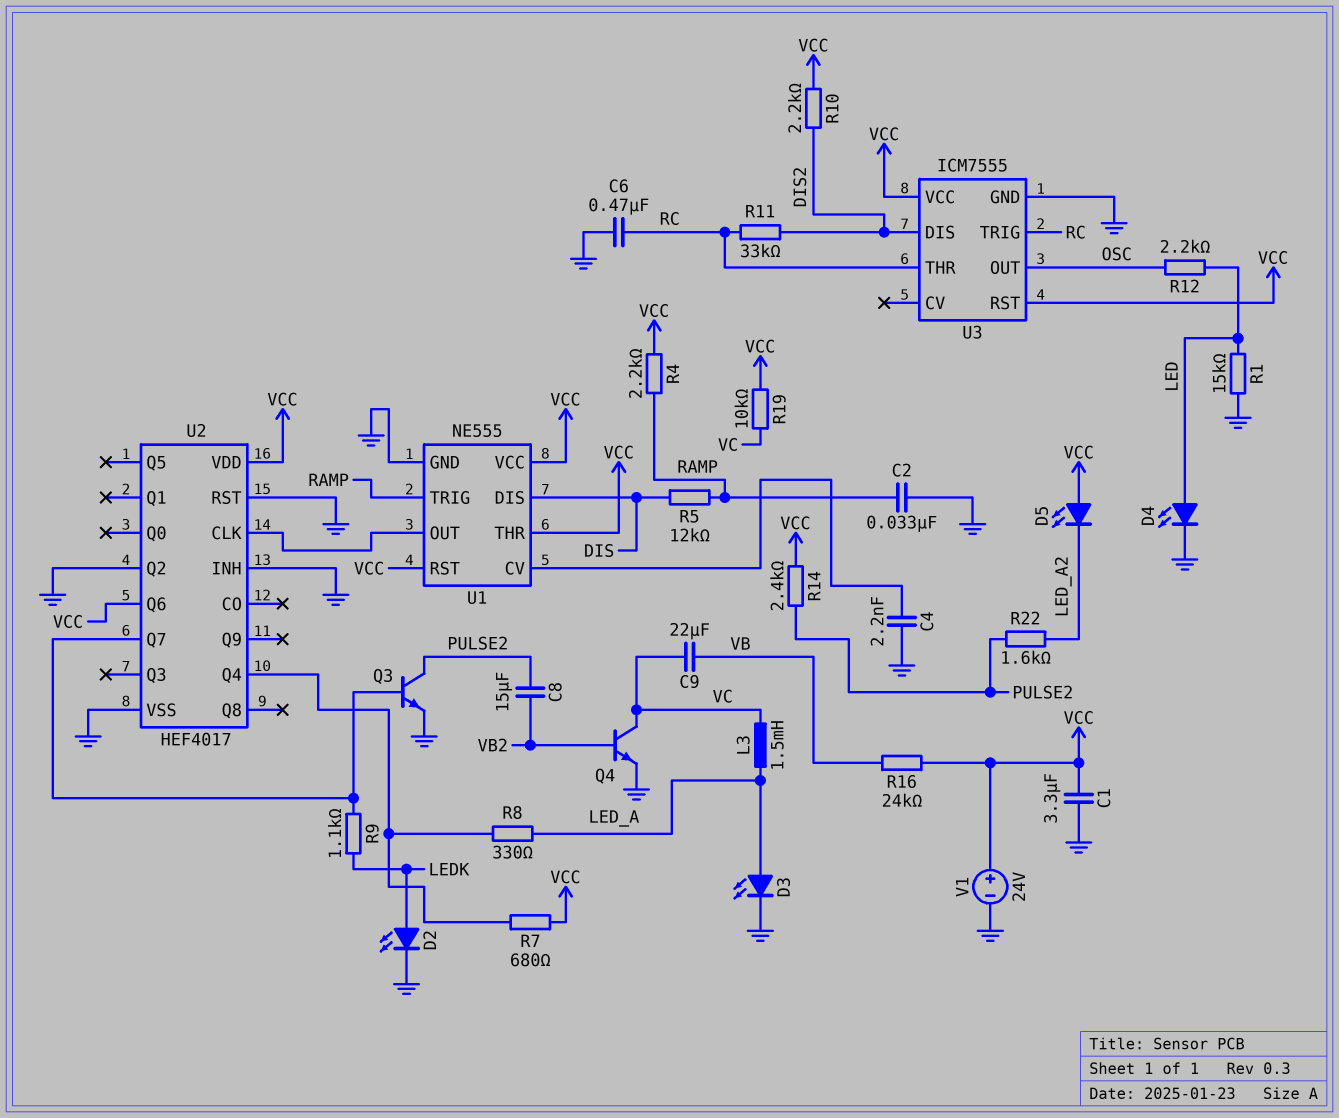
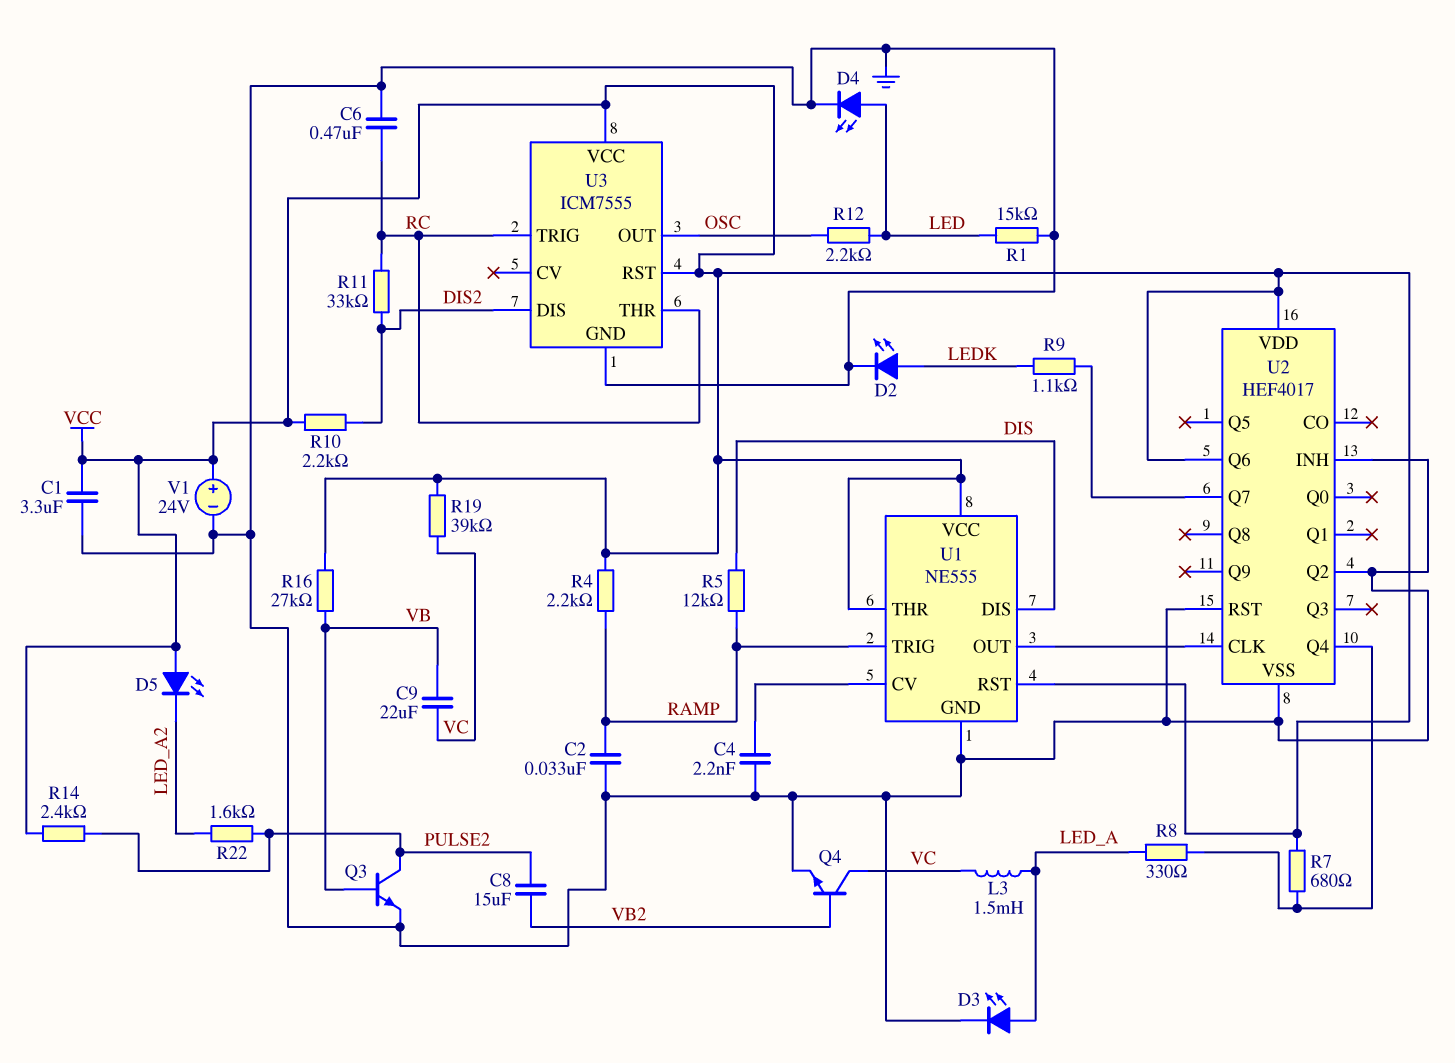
Q3: NPN (B U2/Q7, C PULSE2, E GND) -> NPN (B VB, C PULSE2, E GND)
R16: 24k (VB, VCC) -> 27k (VB, VCC)
R19: 10k (VC, VCC) -> 39k (VC, VCC)

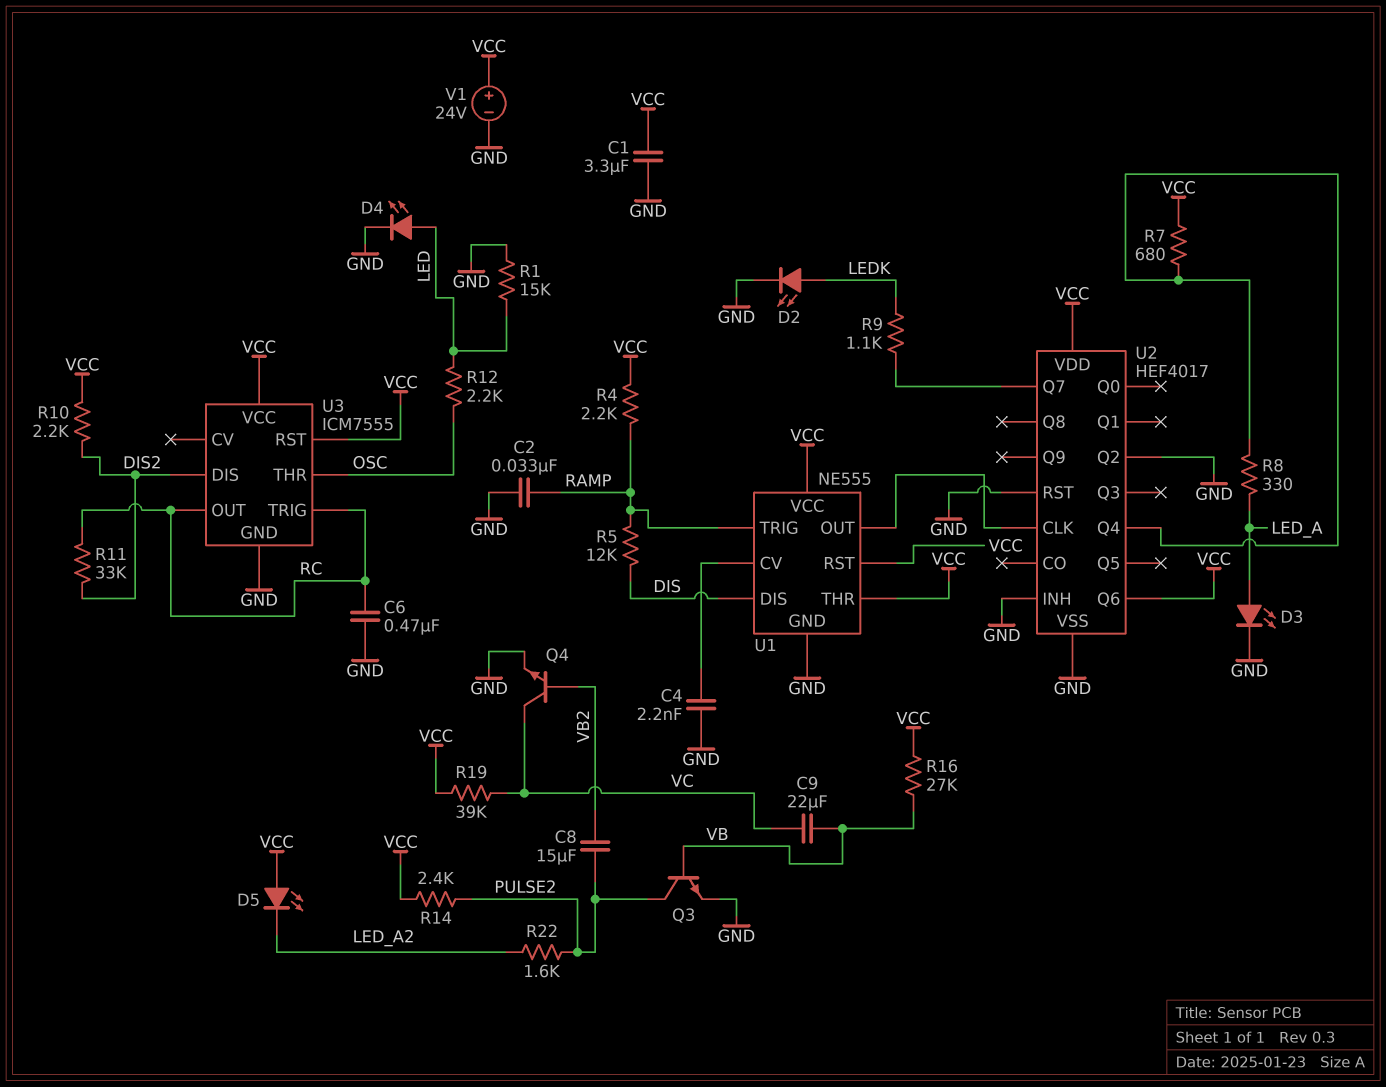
L3: 1.5mH (LED_A, VC) -> none
U3 pin OUT: OSC -> RC
U3 pin THR: RC -> OSC

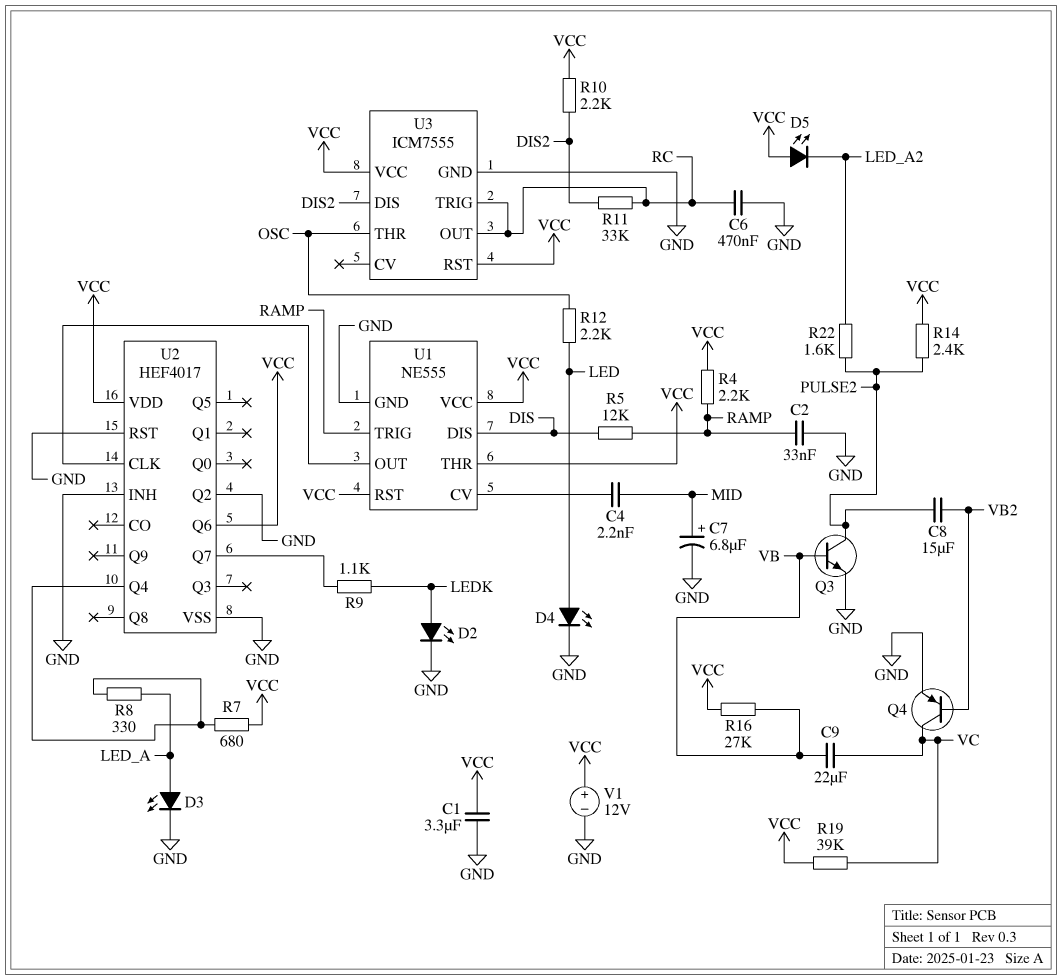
C4: 2.2nF (GND, U1/CV) -> 2.2nF (MID, U1/CV)
C7: none -> 6.8uF (plus MID, minus GND)
Q4: NPN (B VB2, C VC, E GND) -> PNP (B VB2, C VC, E GND)
R1: 15k (GND, LED) -> none
V1: 24V (plus VCC, minus GND) -> 12V (plus VCC, minus GND)

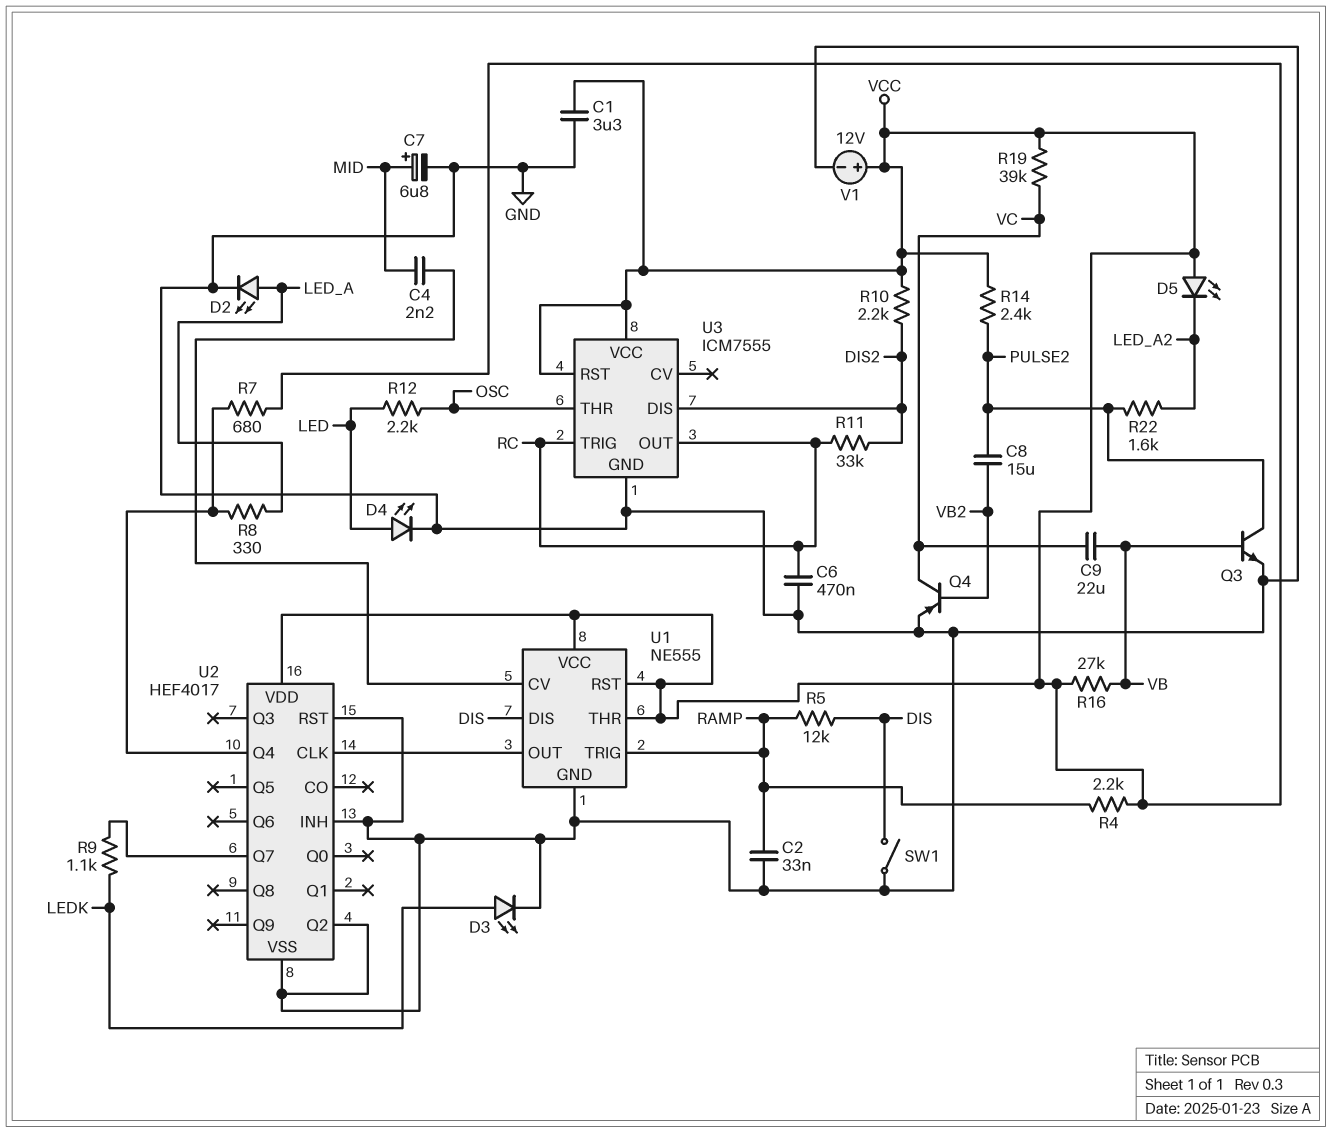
D2: LED (A LEDK, K GND) -> LED (A LED_A, K GND)
D3: LED (A LED_A, K GND) -> LED (A LEDK, K GND)
SW1: none -> switch (DIS, GND)
U2 pin Q6: VCC -> none

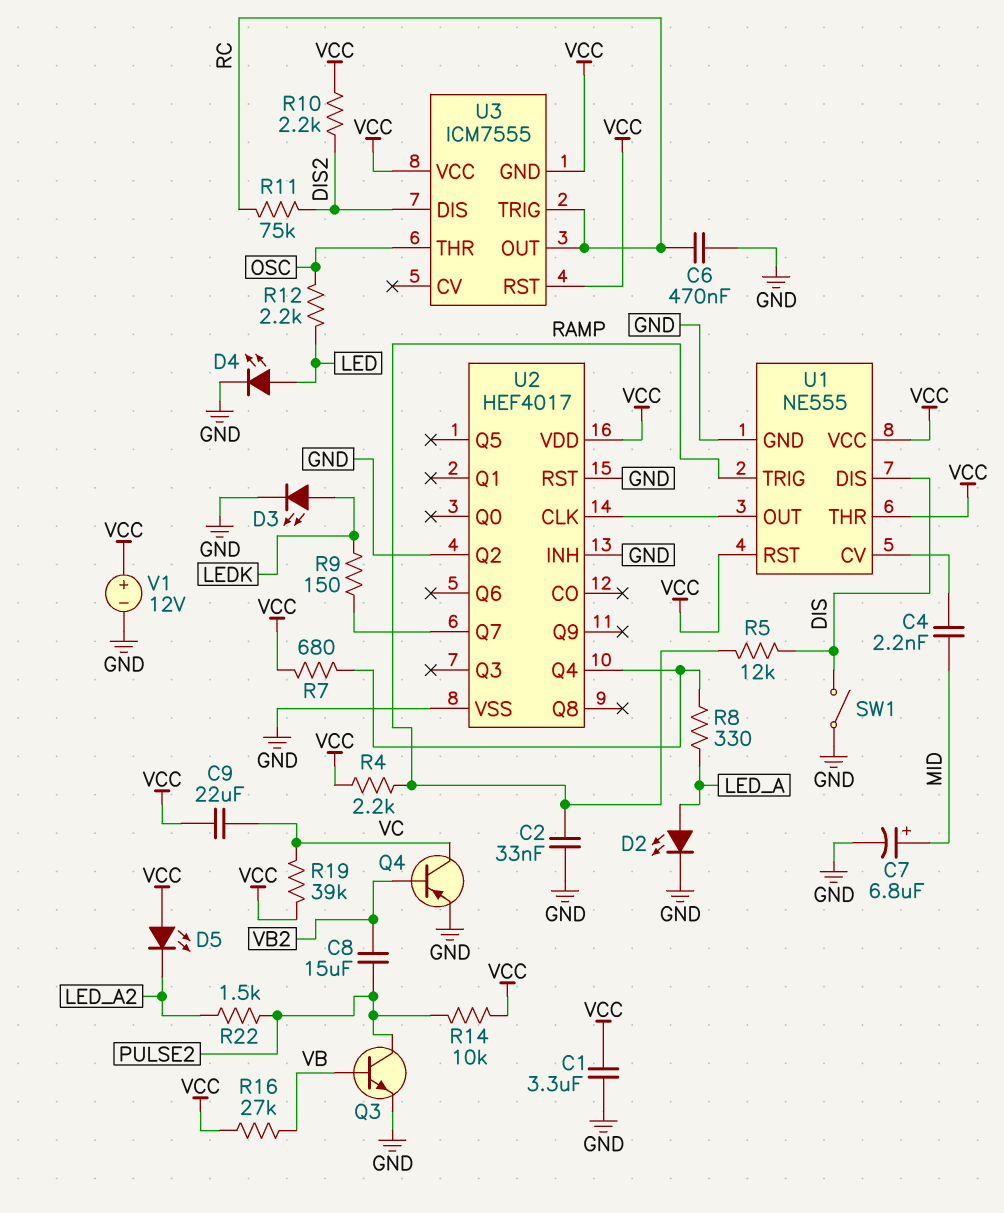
C9: 22uF (VB, VC) -> 22uF (VC, VCC)
R9: 1.1k (LEDK, U2/Q7) -> 150 (LEDK, U2/Q7)
R11: 33k (DIS2, RC) -> 75k (DIS2, RC)
R14: 2.4k (PULSE2, VCC) -> 10k (PULSE2, VCC)
R22: 1.6k (LED_A2, PULSE2) -> 1.5k (LED_A2, PULSE2)
U3 pin GND: GND -> VCC

